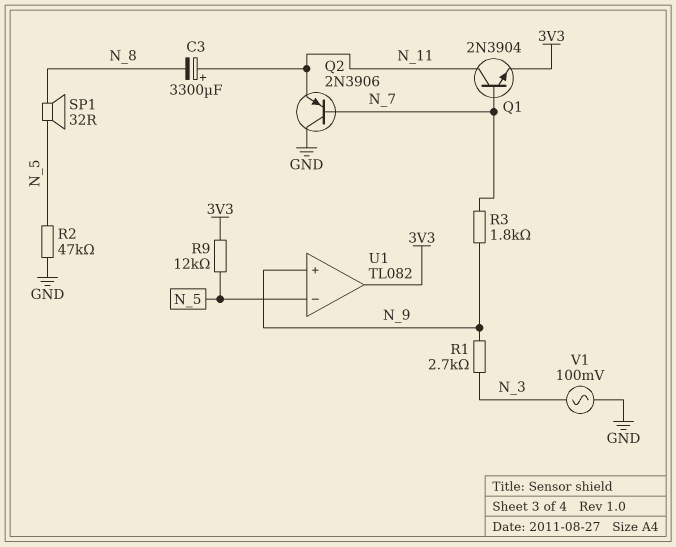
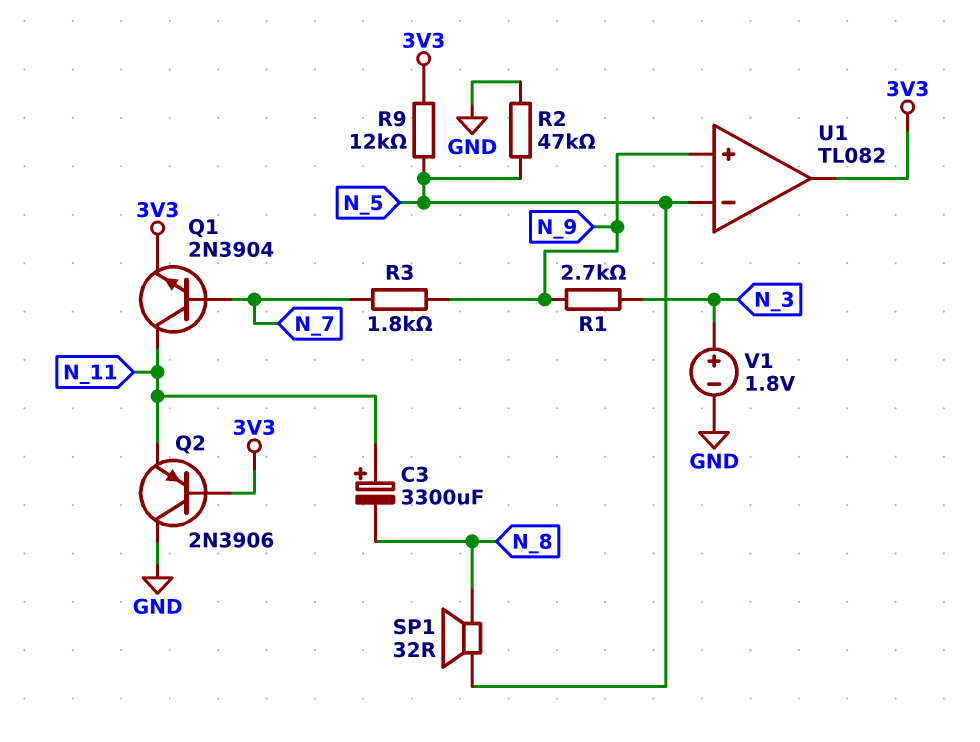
Q2: PNP 2N3906 (B N_7, C GND, E N_11) -> PNP 2N3906 (B 3V3, C GND, E N_11)
V1: AC 100mV (GND, N_3) -> 1.8V (plus N_3, minus GND)

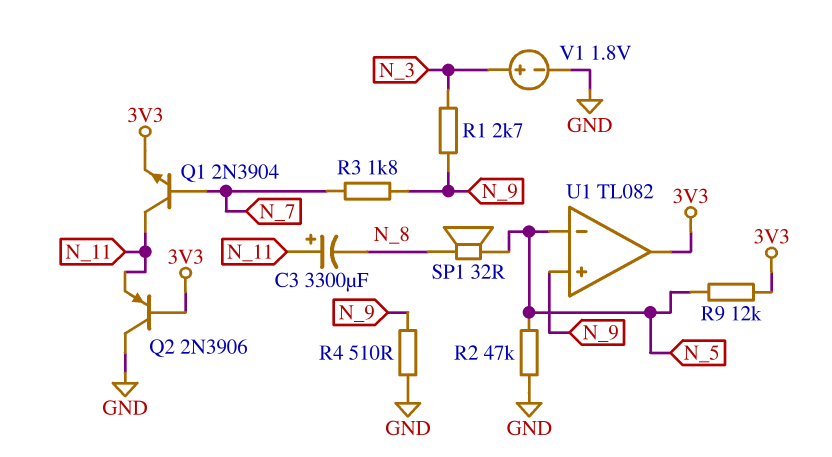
R4: none -> 510 (GND, N_9)

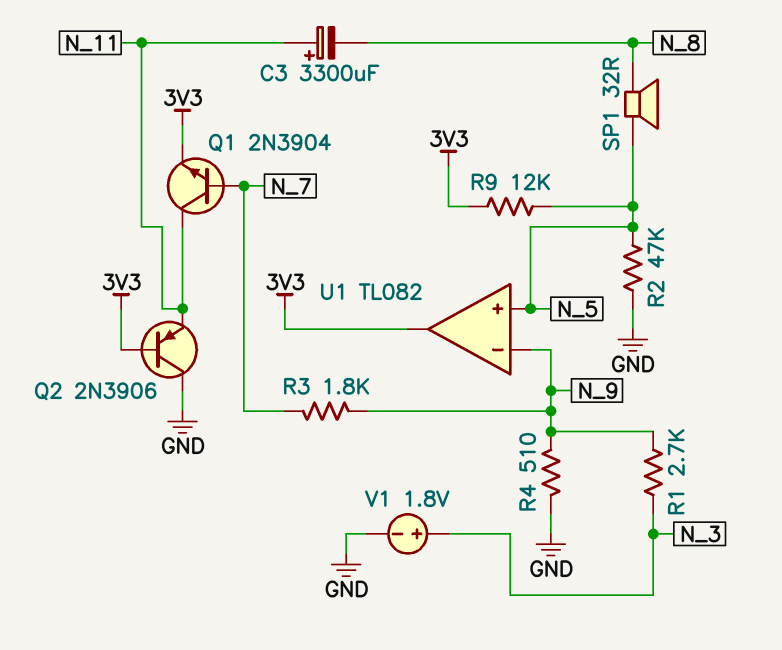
U1 pin in+: N_9 -> N_5
U1 pin in-: N_5 -> N_9

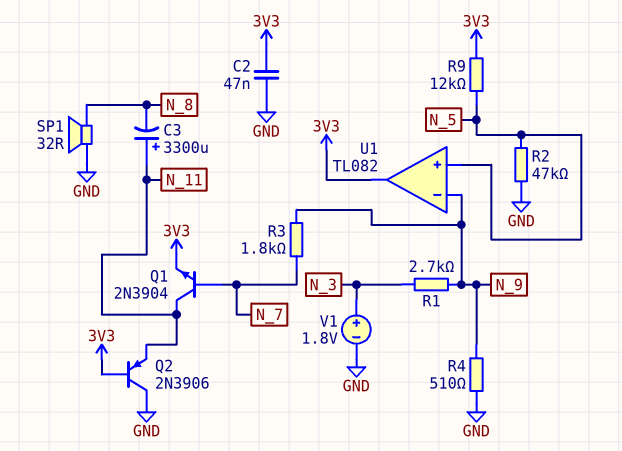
C2: none -> 47nF (3V3, GND)
SP1: speaker 32R (N_5, N_8) -> speaker 32R (GND, N_8)

